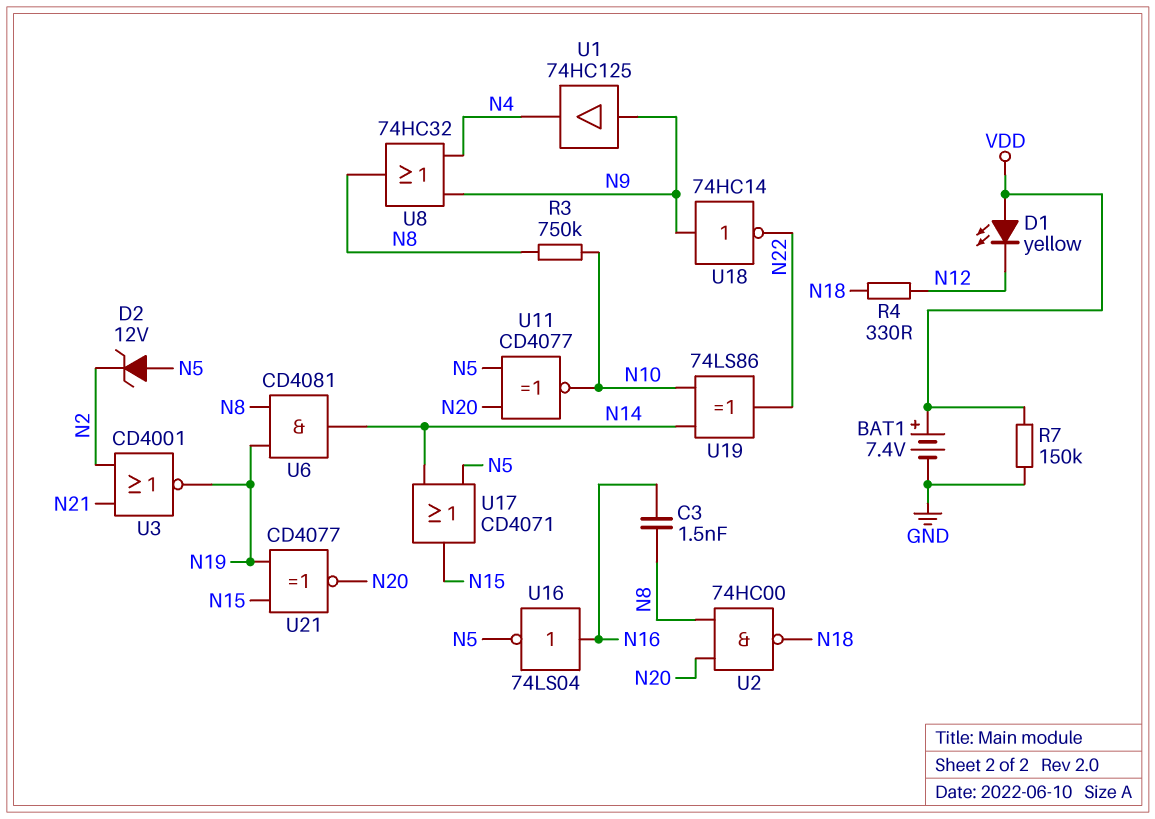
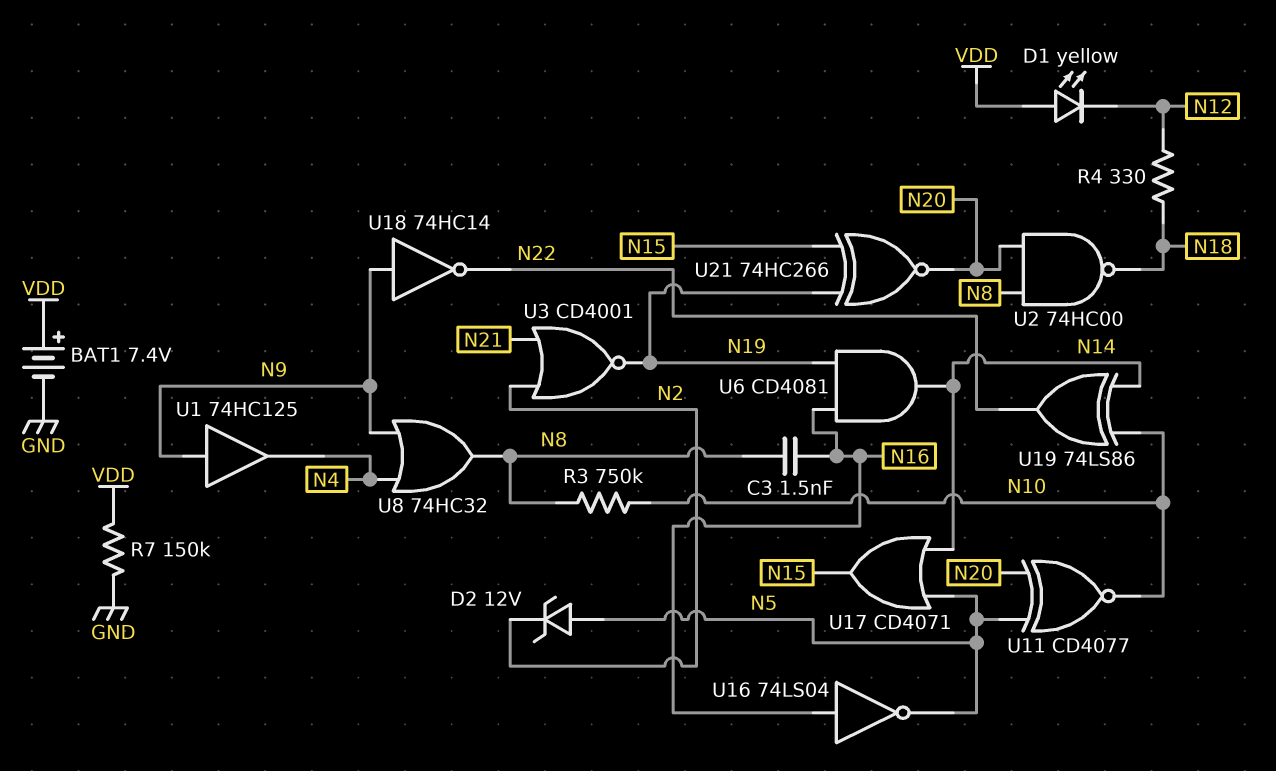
U6: AND CD4081 (in N8, in N19, out N14) -> AND CD4081 (in N16, in N19, out N14)
U21: XNOR CD4077 (in N15, in N19, out N20) -> XNOR 74HC266 (in N15, in N19, out N20)

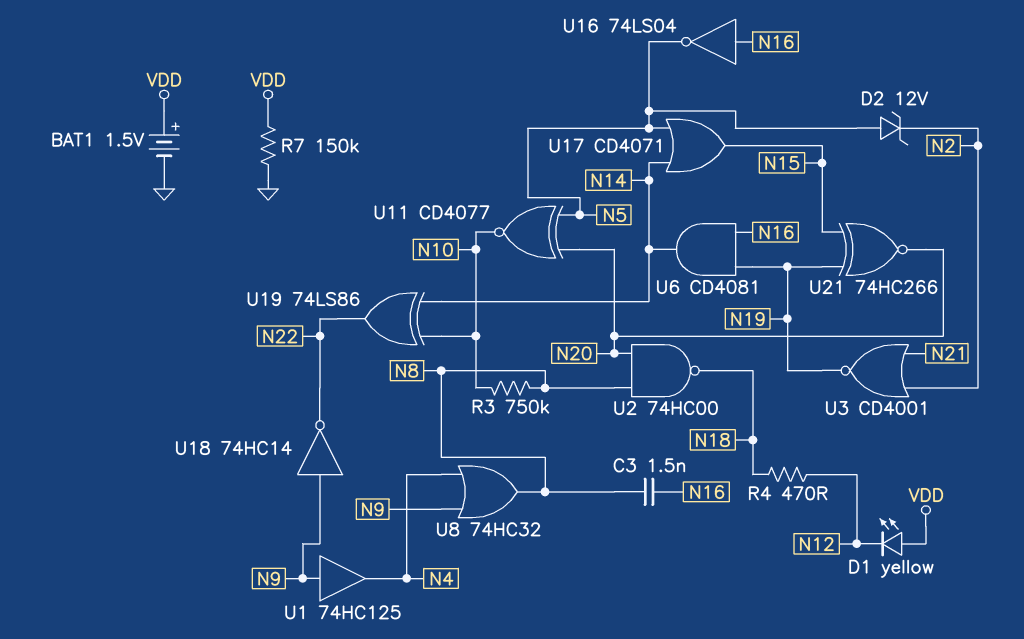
BAT1: 7.4V (plus VDD, minus GND) -> 1.5V (plus VDD, minus GND)
R4: 330 (N12, N18) -> 470 (N12, N18)

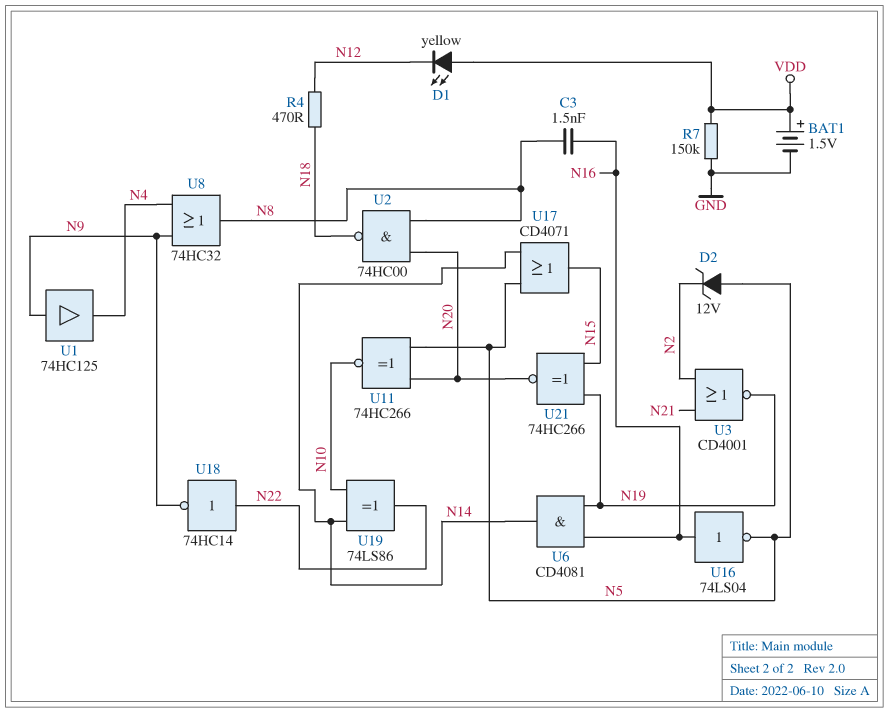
R3: 750k (N8, N10) -> none
U11: XNOR CD4077 (in N5, in N20, out N10) -> XNOR 74HC266 (in N5, in N20, out N10)
U18: NOT 74HC14 (in N9, out N22) -> NOT 74HC14 (in N22, out N9)

